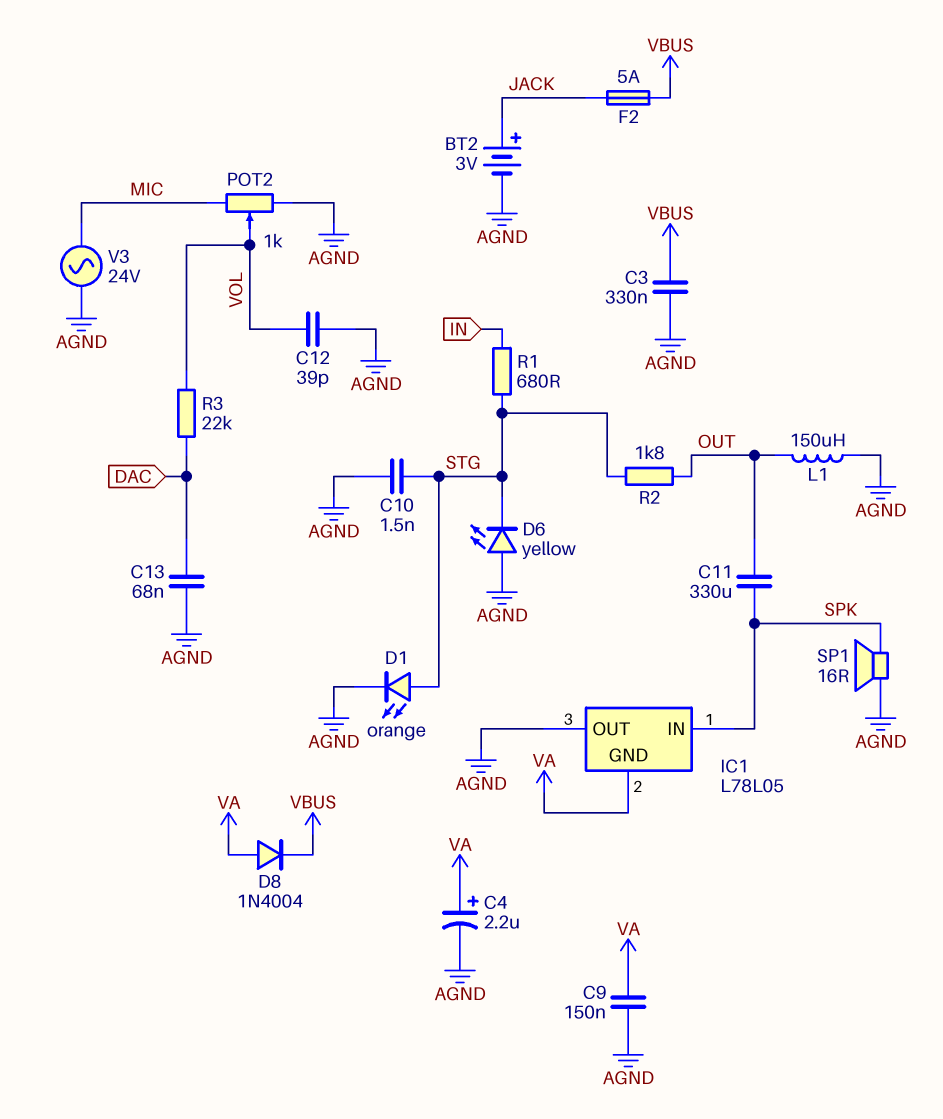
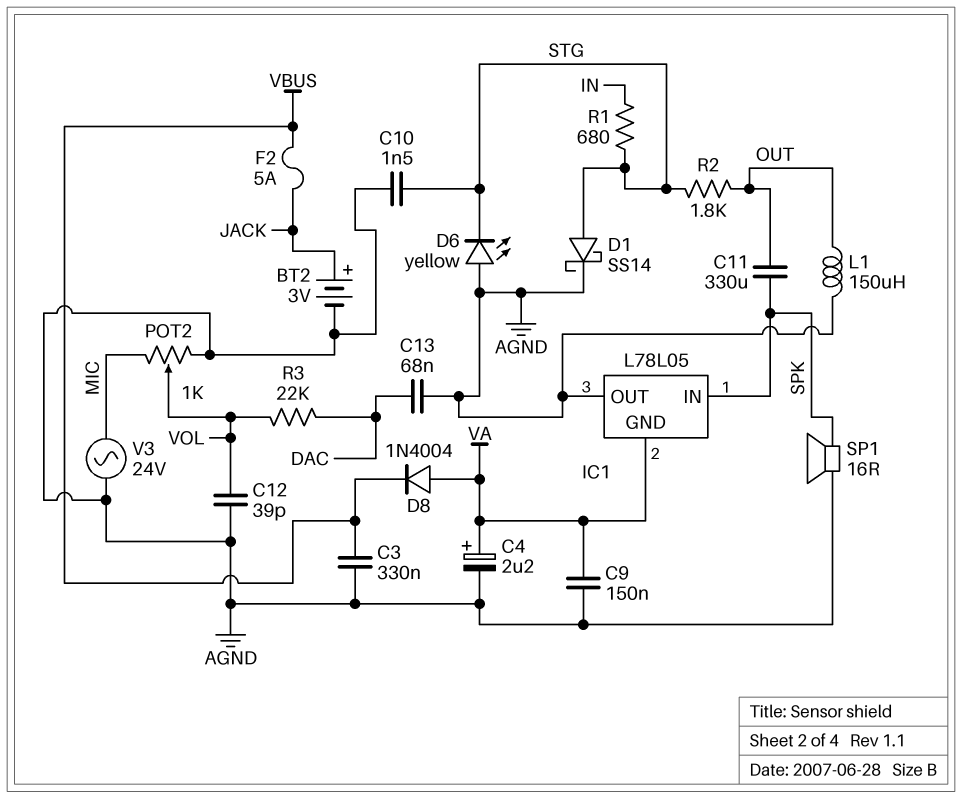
D1: LED orange (A STG, K AGND) -> schottky SS14 (A STG, K AGND)

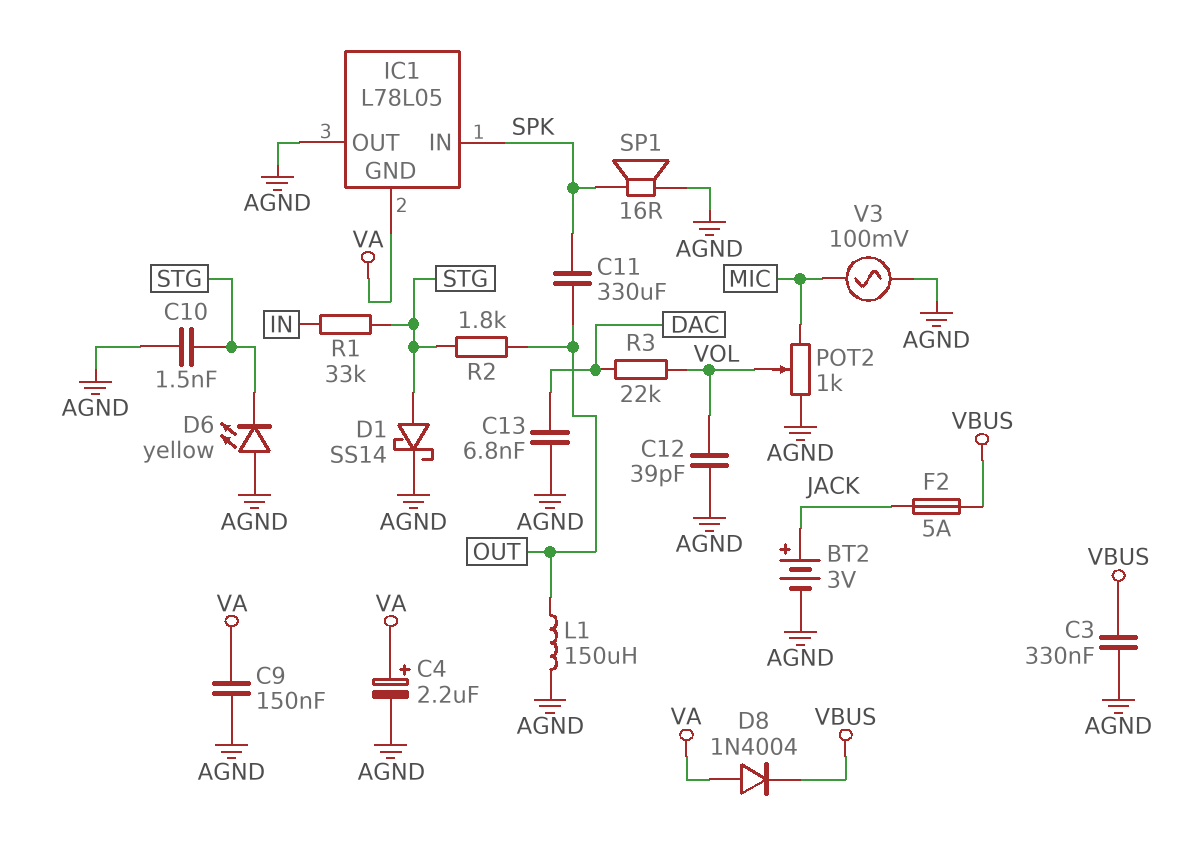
C13: 68nF (AGND, DAC) -> 6.8nF (AGND, DAC)
R1: 680 (IN, STG) -> 33k (IN, STG)
V3: AC 24V (AGND, MIC) -> AC 100mV (AGND, MIC)

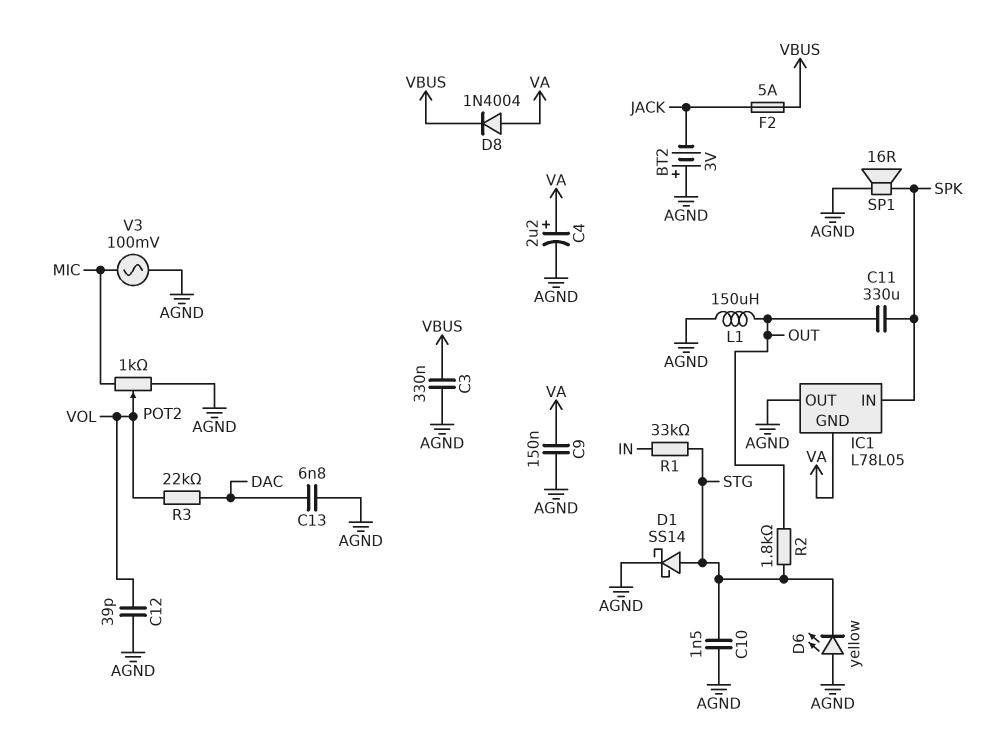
BT2: 3V (plus JACK, minus AGND) -> 3V (plus AGND, minus JACK)

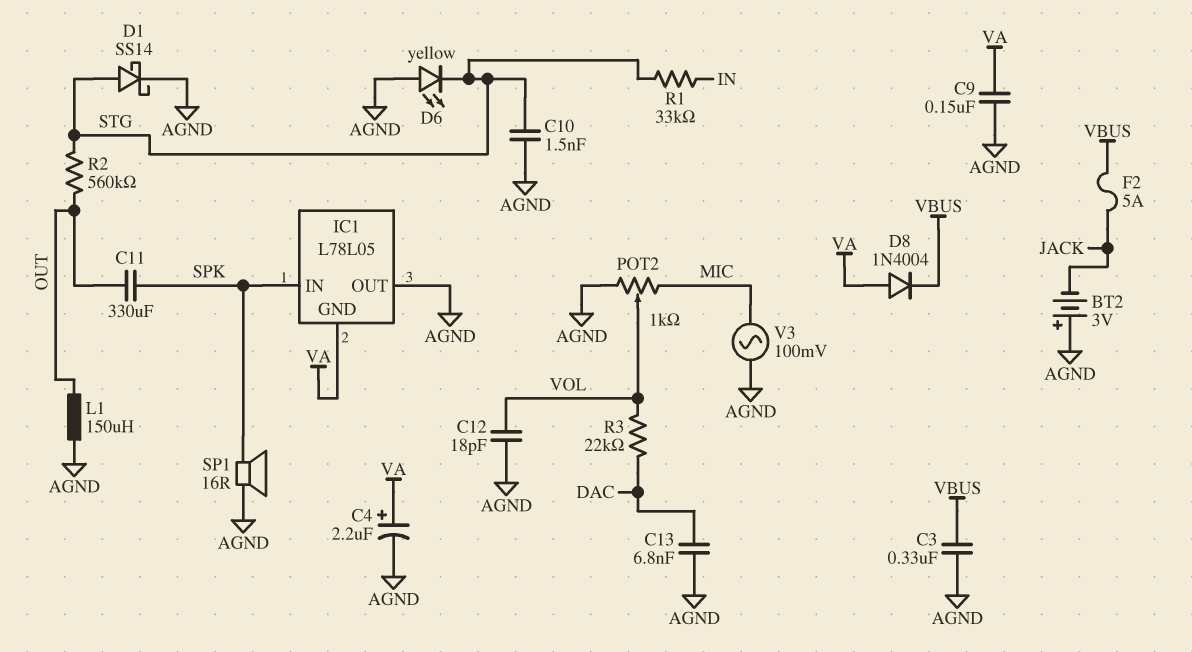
C12: 39pF (AGND, VOL) -> 18pF (AGND, VOL)
R2: 1.8k (OUT, STG) -> 560k (OUT, STG)

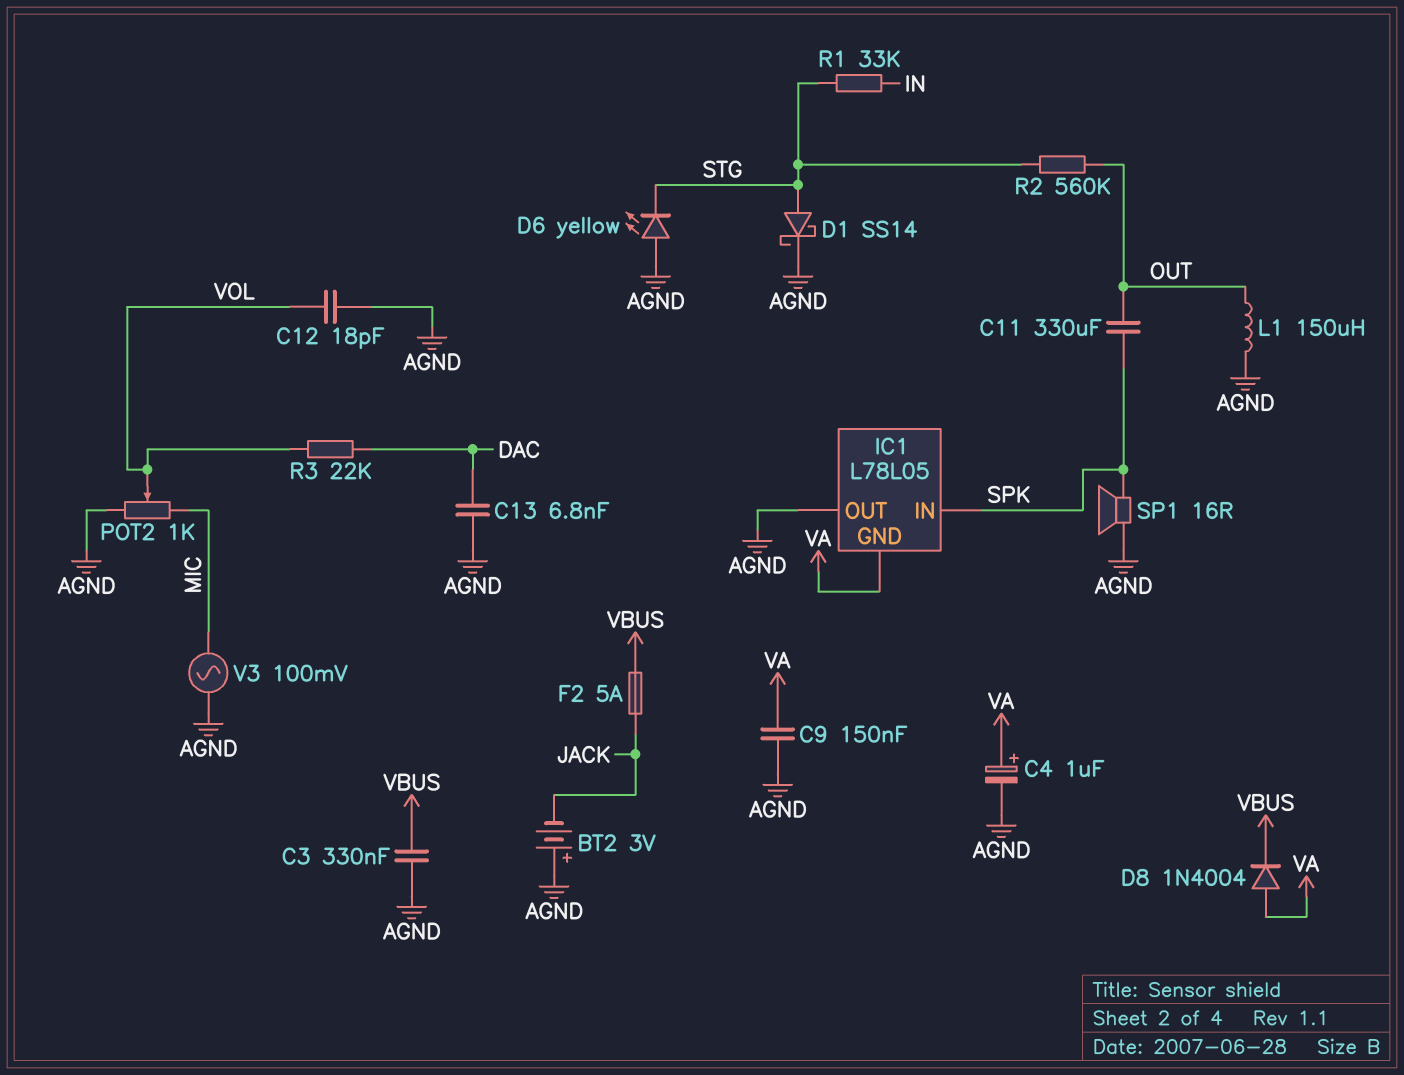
C4: 2.2uF (plus VA, minus AGND) -> 1uF (plus VA, minus AGND)
C10: 1.5nF (AGND, STG) -> none

